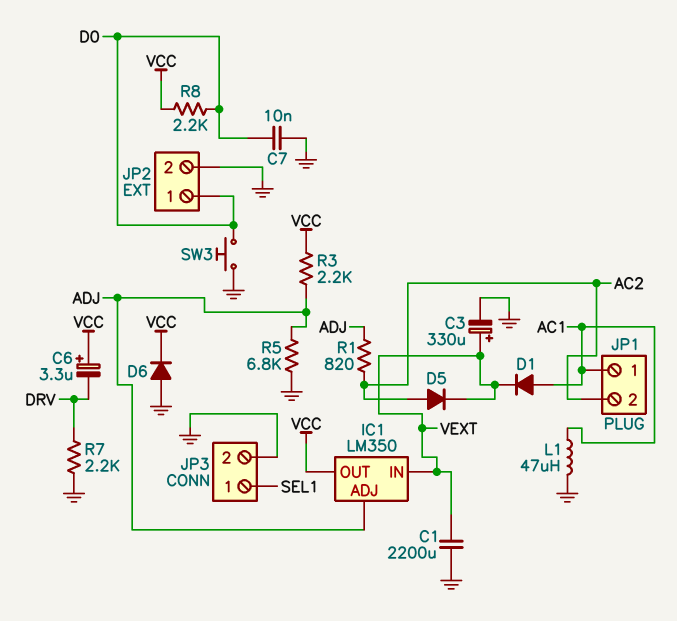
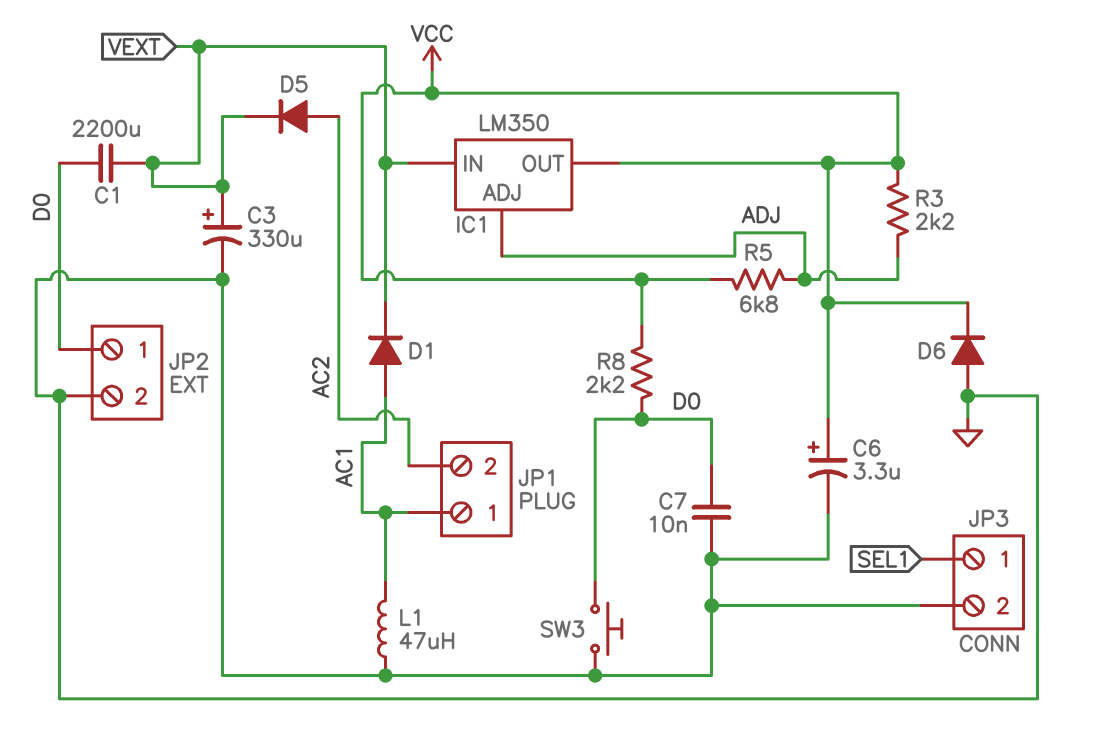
C1: 2200uF (GND, VEXT) -> 2200uF (D0, VEXT)
C6: 3.3uF (plus VCC, minus DRV) -> 3.3uF (plus VCC, minus GND)
R1: 820 (AC2, ADJ) -> none
R5: 6.8k (ADJ, GND) -> 6.8k (ADJ, VCC)
R7: 2.2k (DRV, GND) -> none

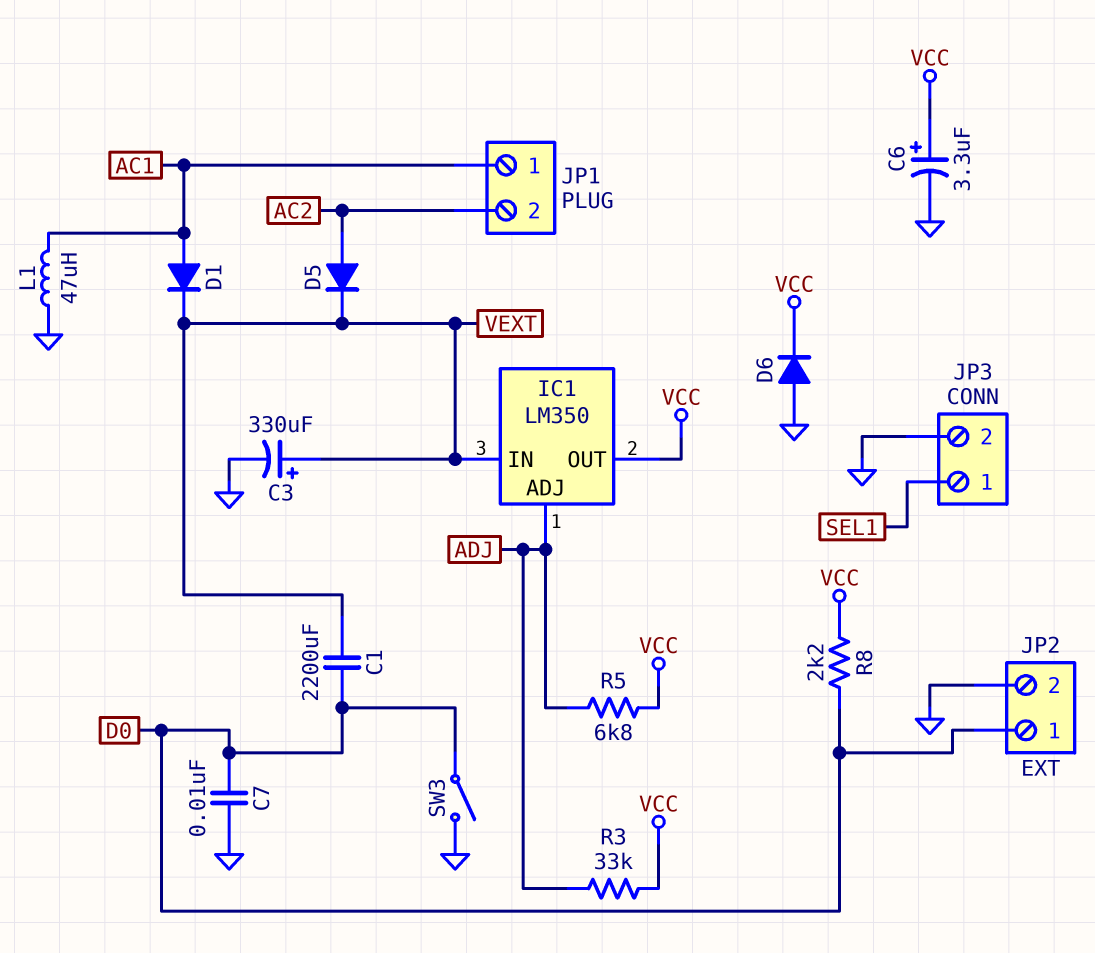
R3: 2.2k (ADJ, VCC) -> 33k (ADJ, VCC)
SW3: button (D0, GND) -> switch (D0, GND)

